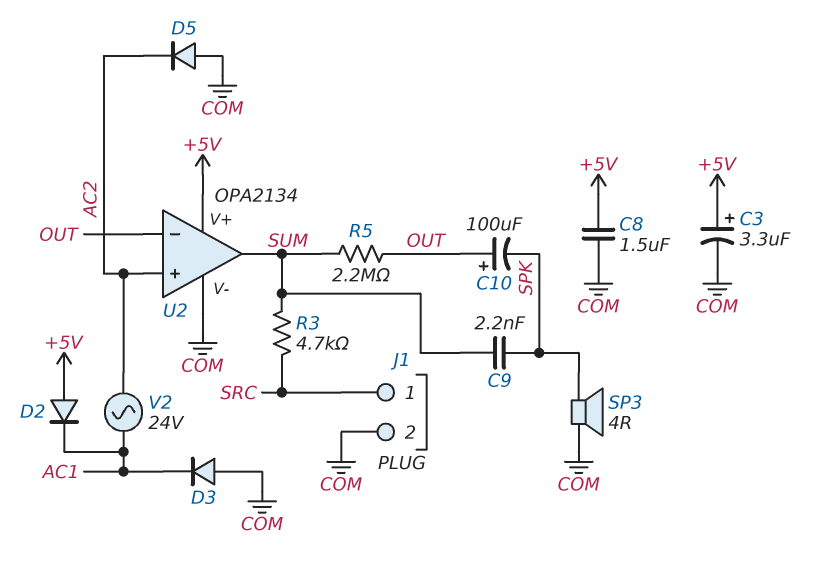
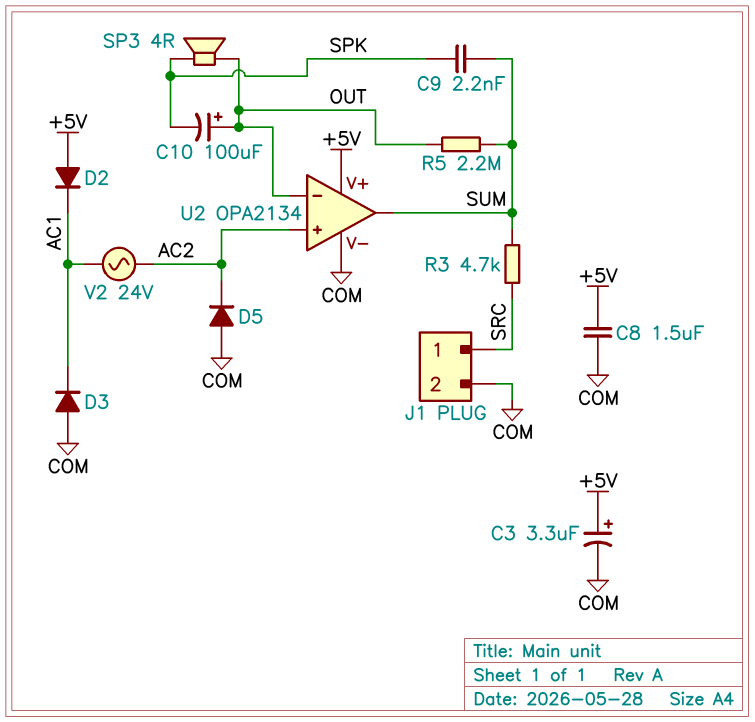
SP3: speaker 4R (COM, SPK) -> speaker 4R (OUT, SPK)

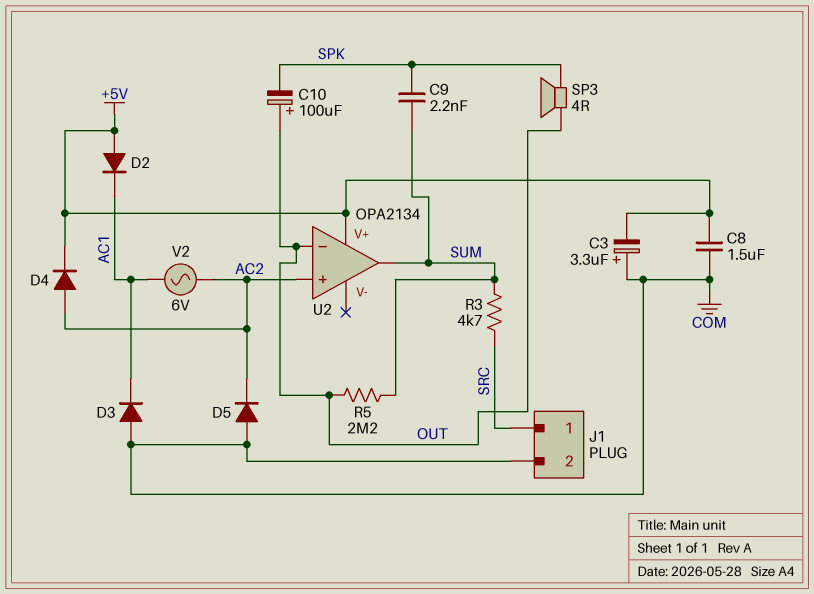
C3: 3.3uF (plus +5V, minus COM) -> 3.3uF (plus COM, minus +5V)
D4: none -> diode (A AC2, K +5V)
U2 pin V-: COM -> none
V2: AC 24V (AC1, AC2) -> AC 6V (AC1, AC2)

